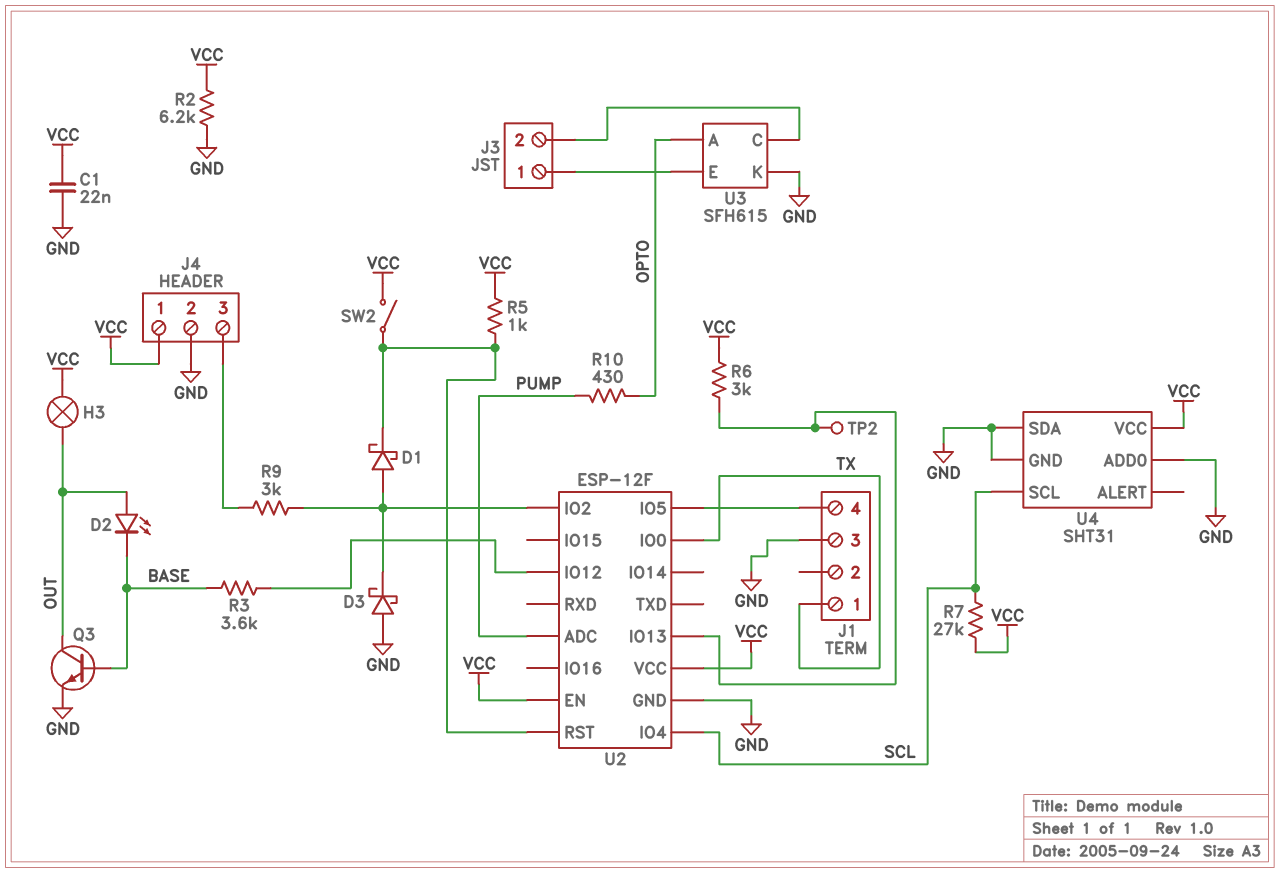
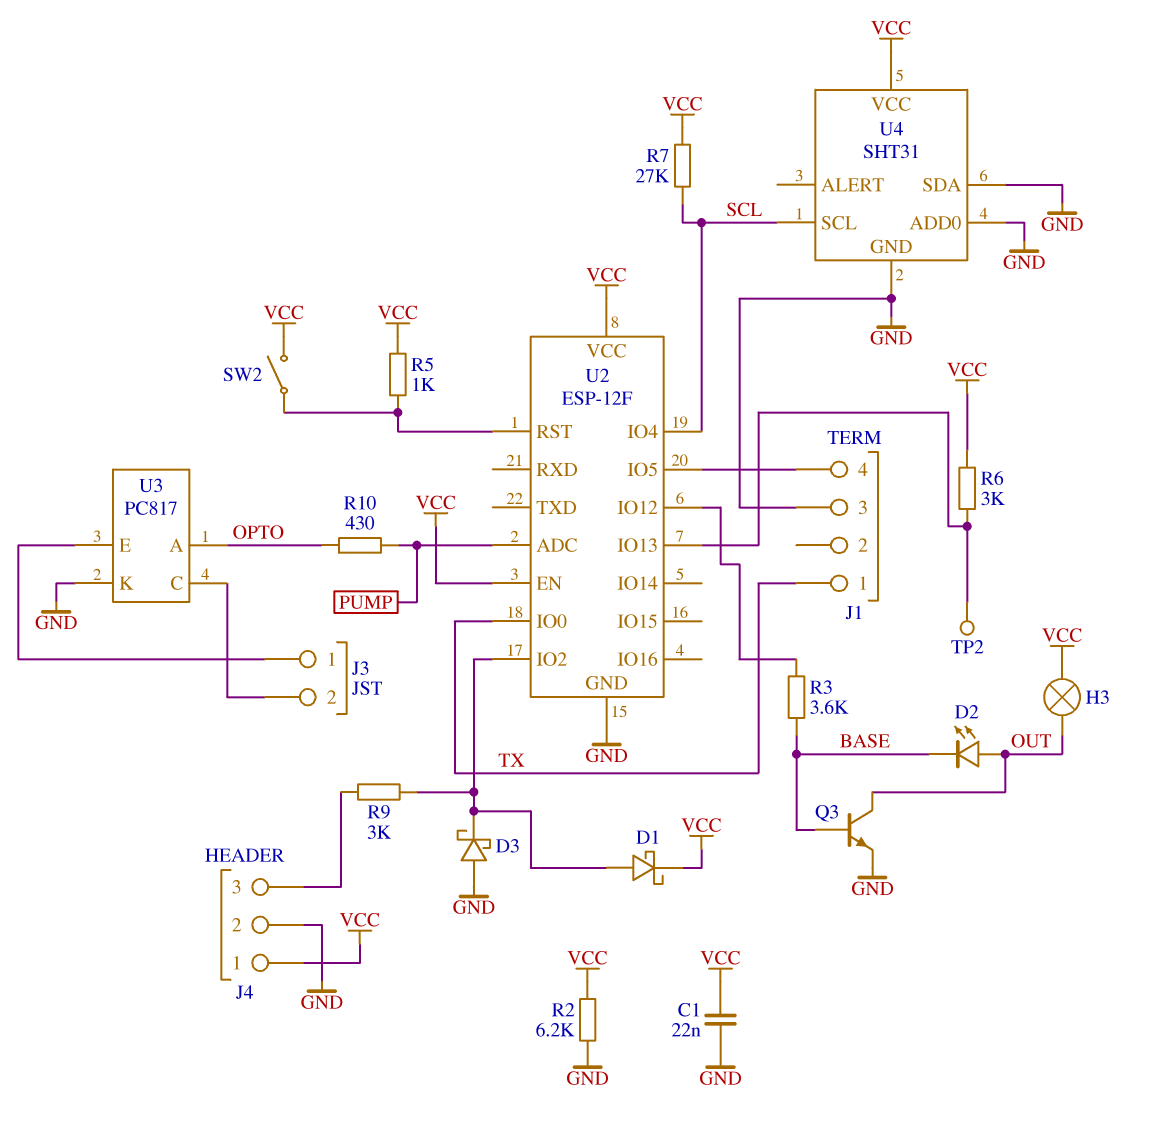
D1: schottky (A U2/IO2, K U2/RST) -> schottky (A U2/IO2, K VCC)
U3: SFH615 -> PC817

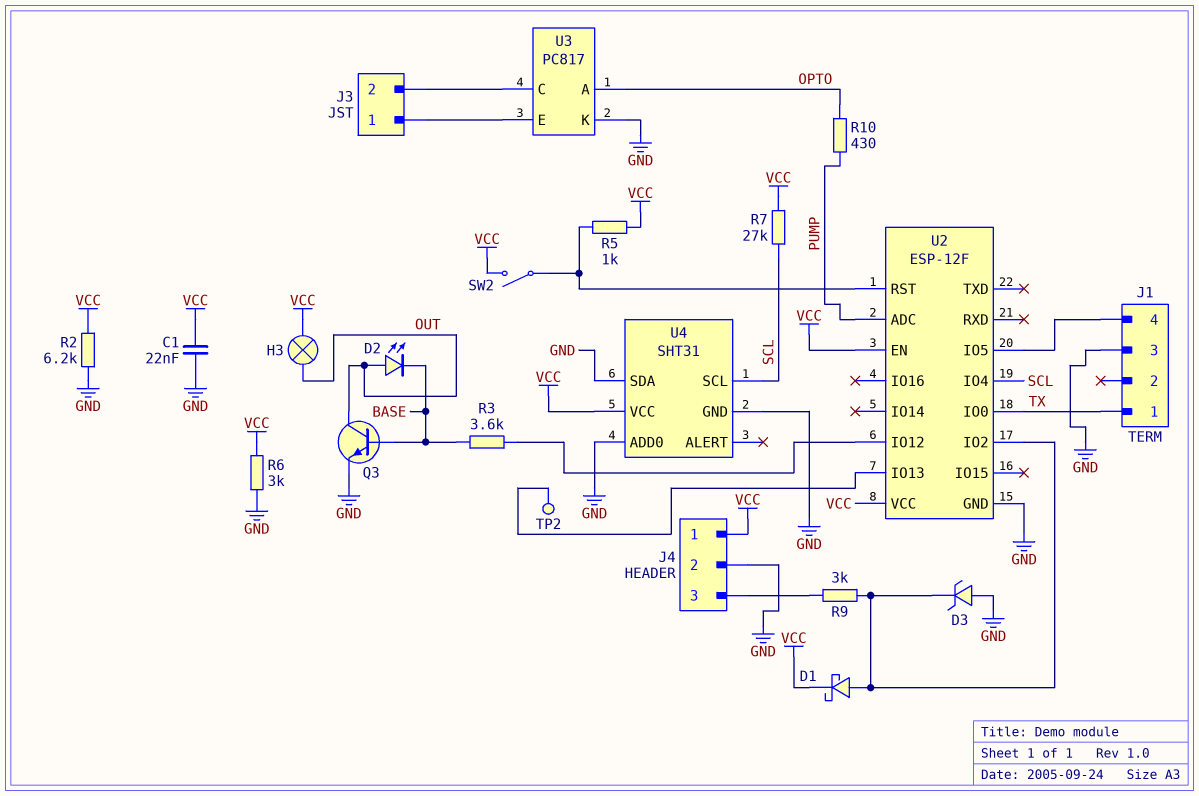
D3: schottky (A GND, K U2/IO2) -> zener (A GND, K U2/IO2)
R6: 3k (U2/IO13, VCC) -> 3k (GND, VCC)

